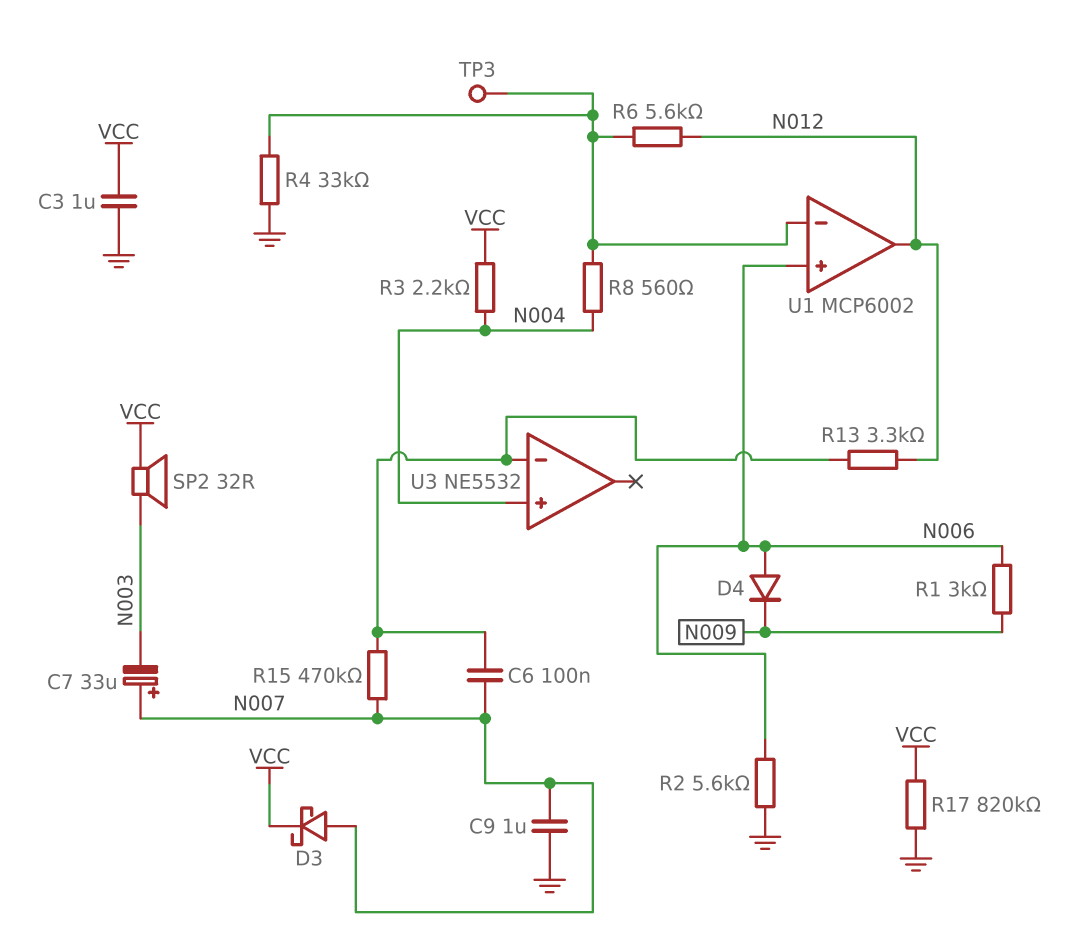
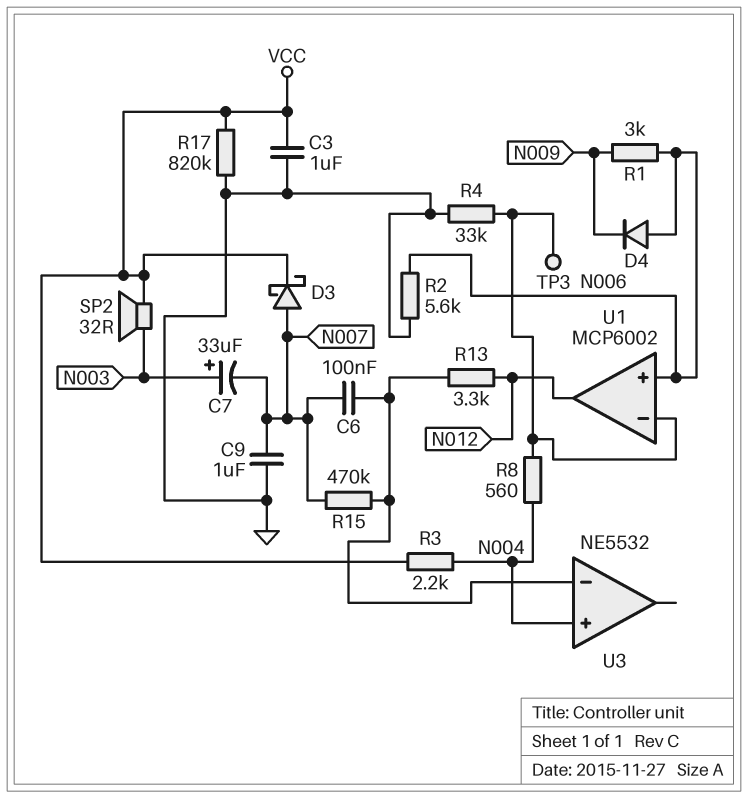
C7: 33uF (plus N007, minus N003) -> 33uF (plus N003, minus N007)
R6: 5.6k (N012, U1/in-) -> none

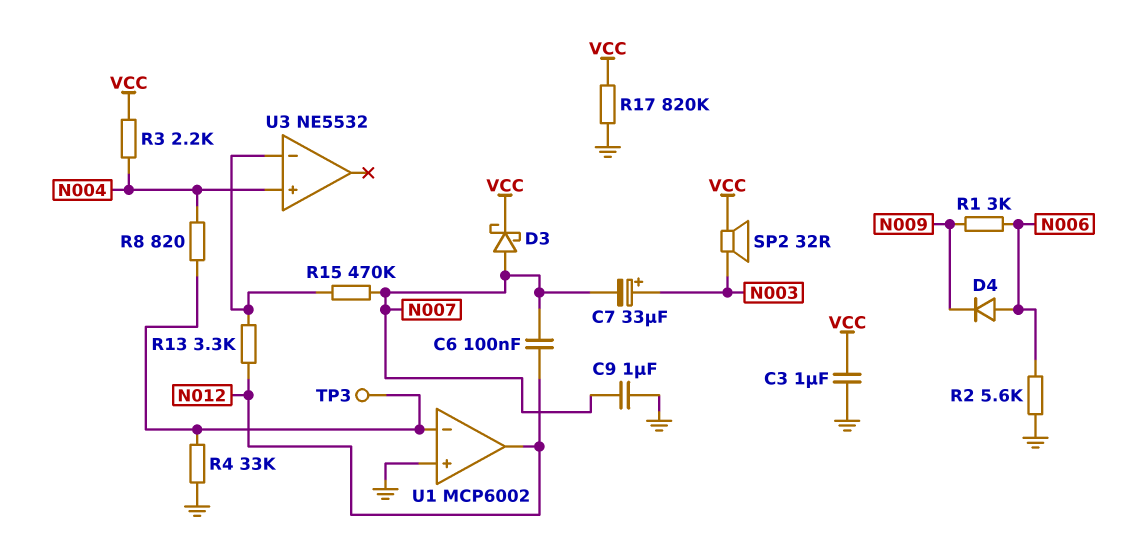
C6: 100nF (N007, U3/in-) -> 100nF (N007, N012)
R8: 560 (N004, U1/in-) -> 820 (N004, U1/in-)
U1 pin in+: N006 -> GND

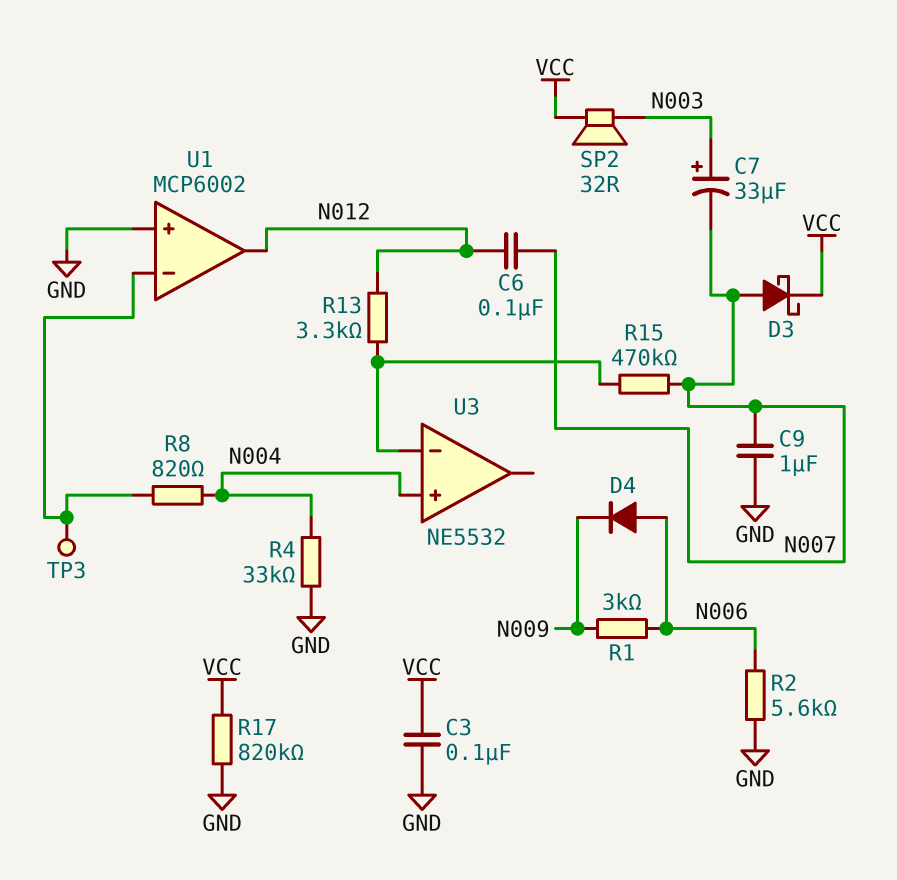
C3: 1uF (GND, VCC) -> 100nF (GND, VCC)
R3: 2.2k (N004, VCC) -> none
R4: 33k (GND, U1/in-) -> 33k (GND, N004)

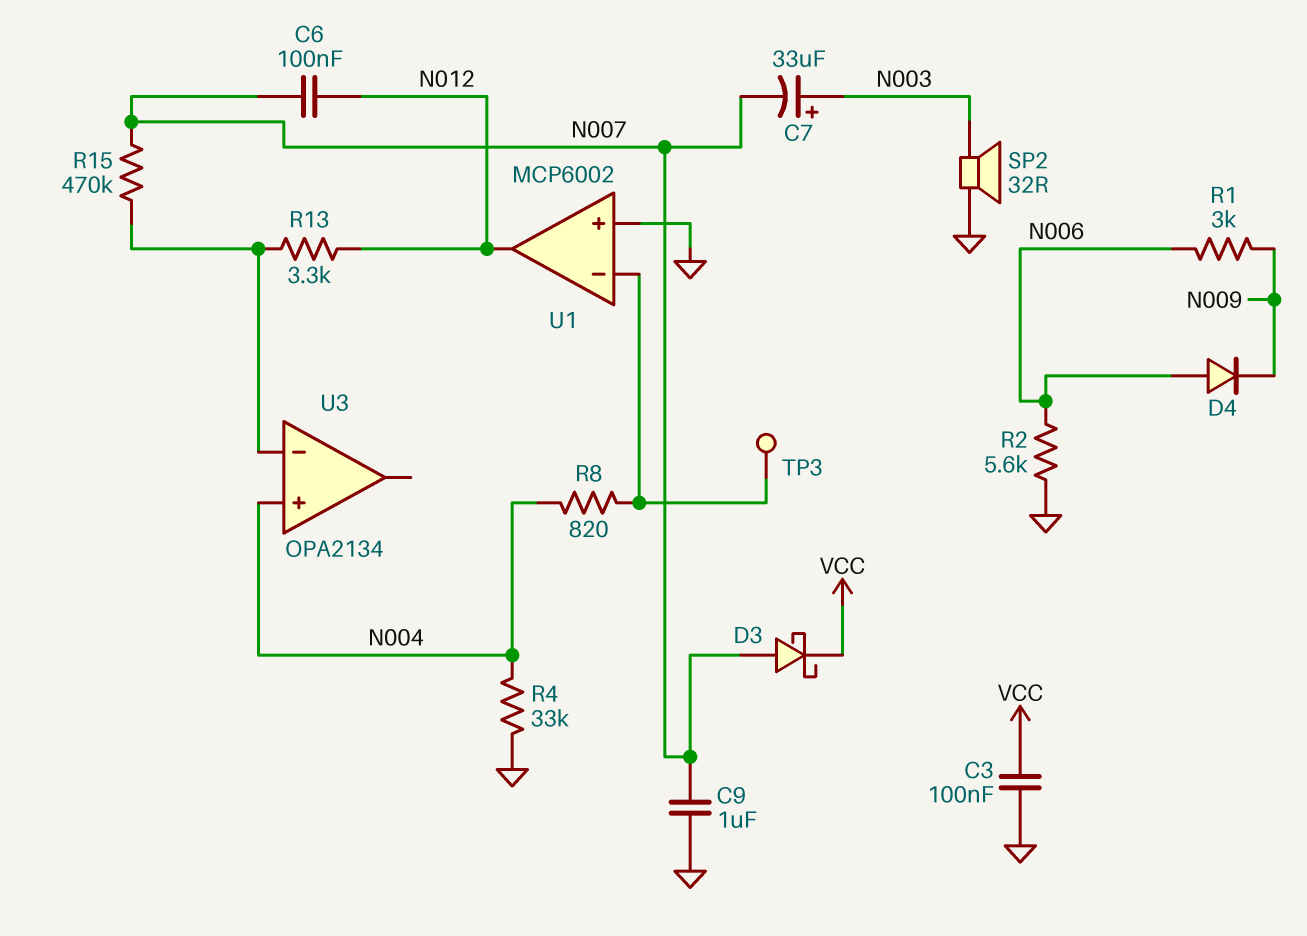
R17: 820k (GND, VCC) -> none
SP2: speaker 32R (N003, VCC) -> speaker 32R (GND, N003)
U3: NE5532 -> OPA2134

